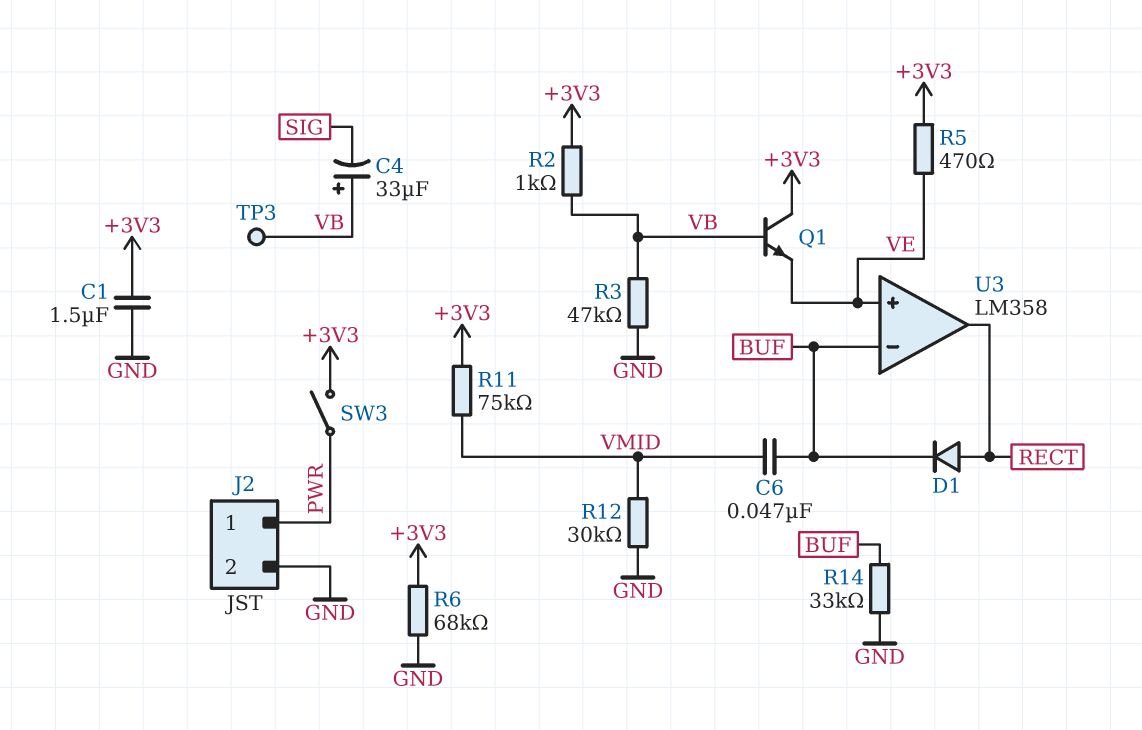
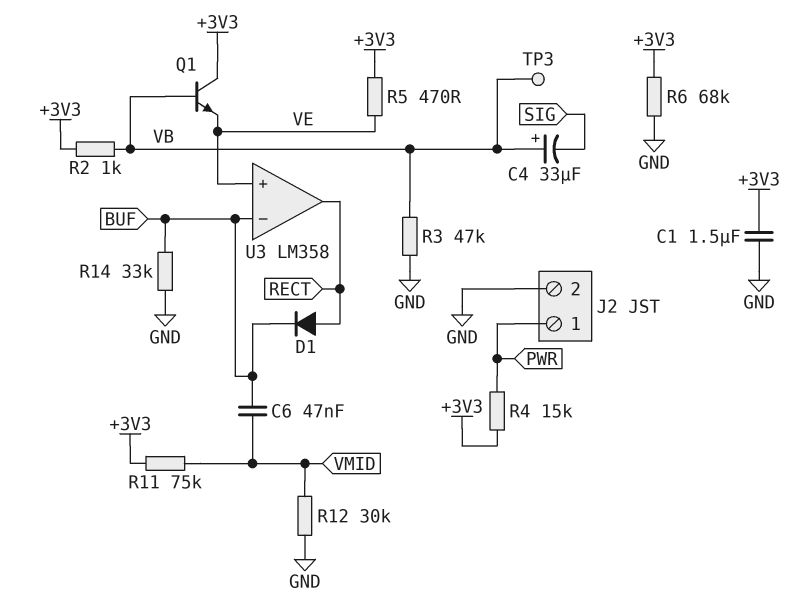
R4: none -> 15k (+3V3, PWR)
SW3: switch (+3V3, PWR) -> none

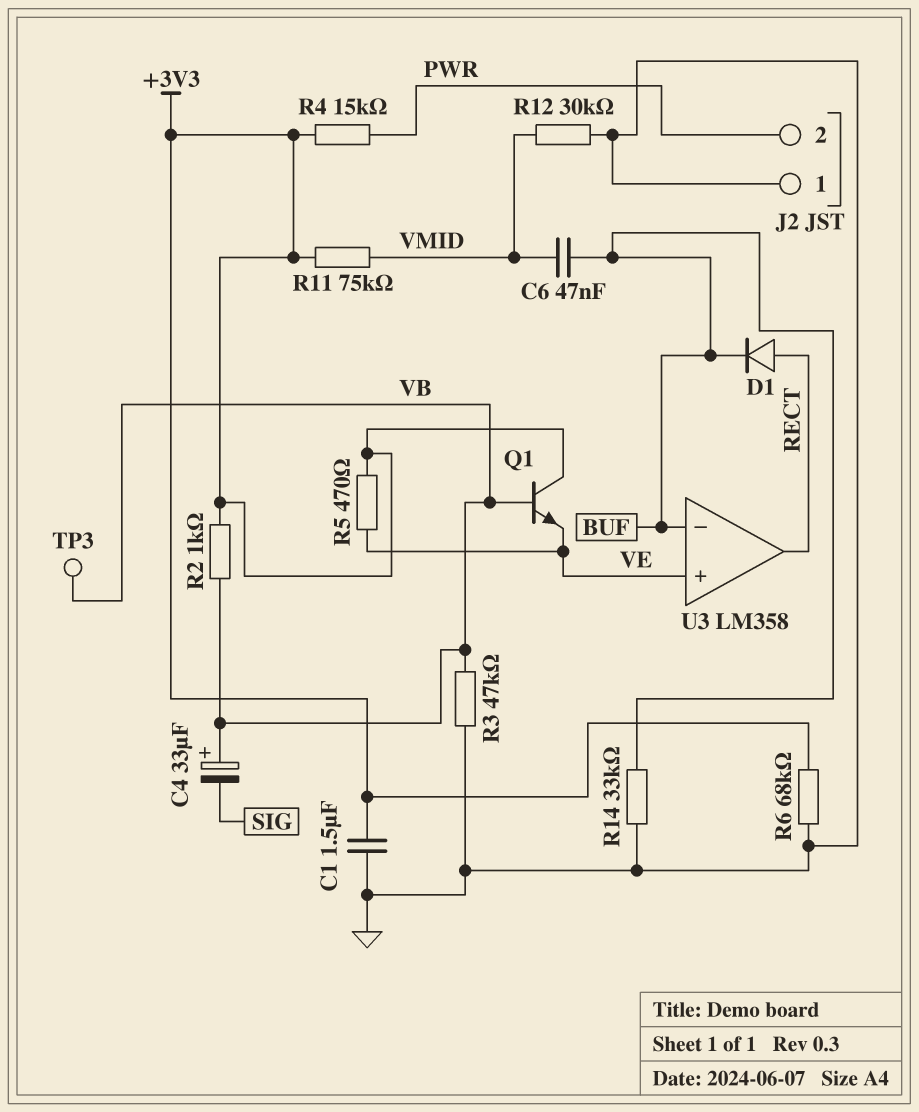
J2 pin 1: PWR -> GND
J2 pin 2: GND -> PWR

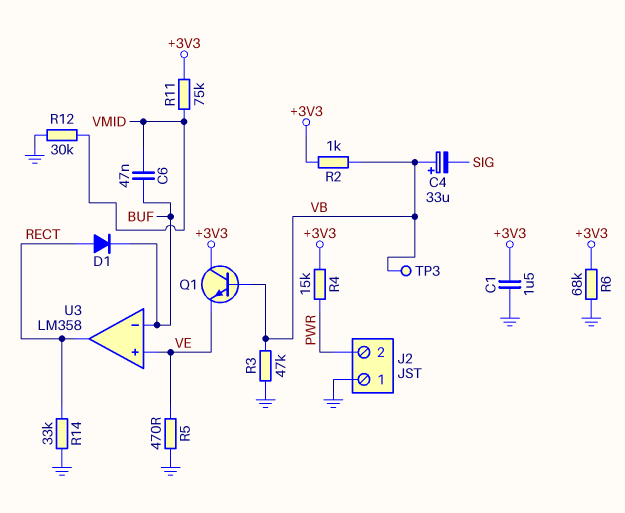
R5: 470 (+3V3, VE) -> 470 (GND, VE)
R14: 33k (BUF, GND) -> 33k (GND, RECT)

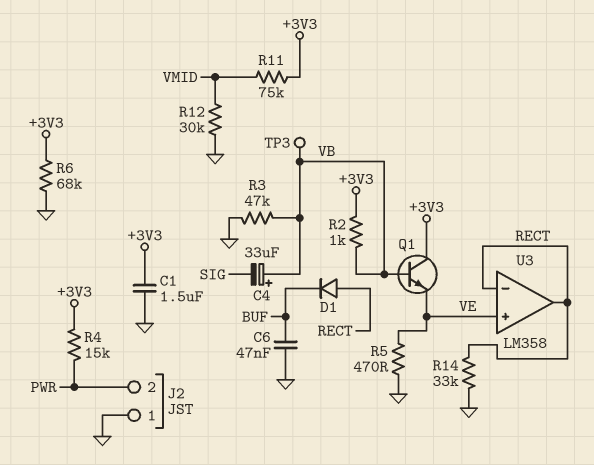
C6: 47nF (BUF, VMID) -> 47nF (BUF, GND)
U3 pin in-: BUF -> RECT

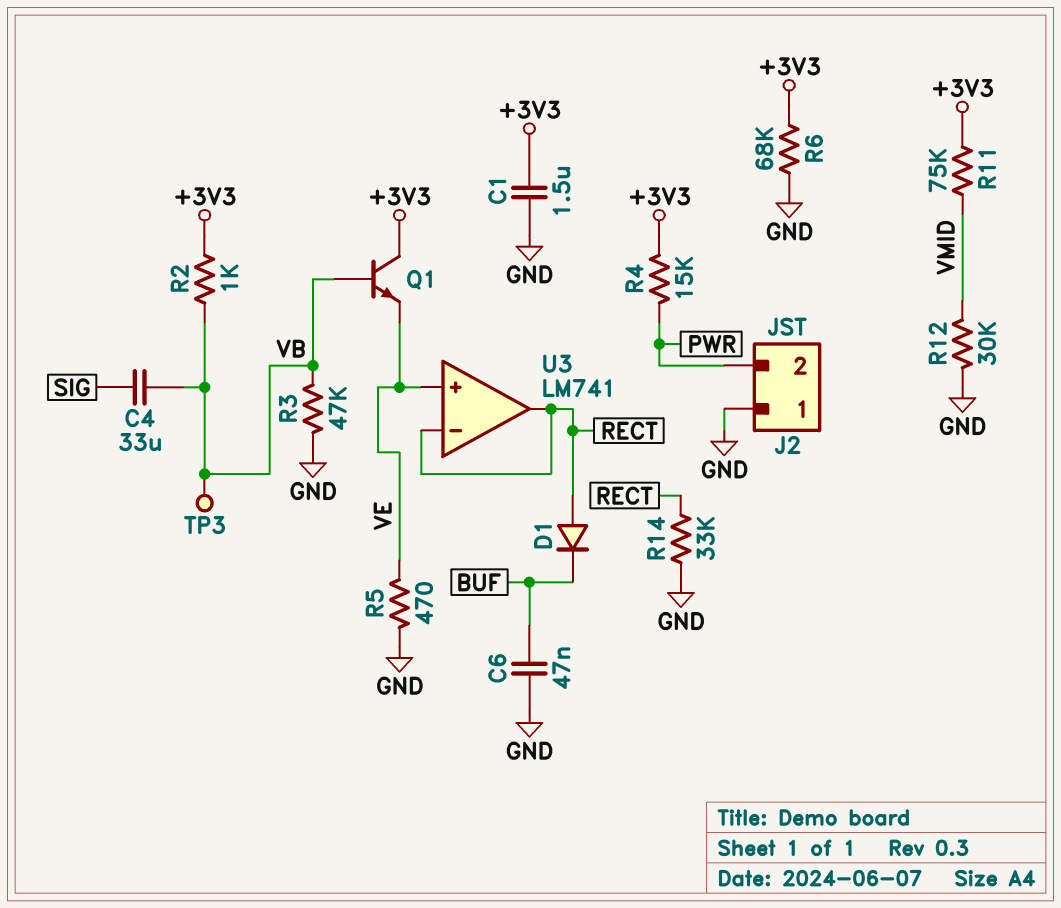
C4: 33uF (plus VB, minus SIG) -> 33uF (SIG, VB)
U3: LM358 -> LM741

